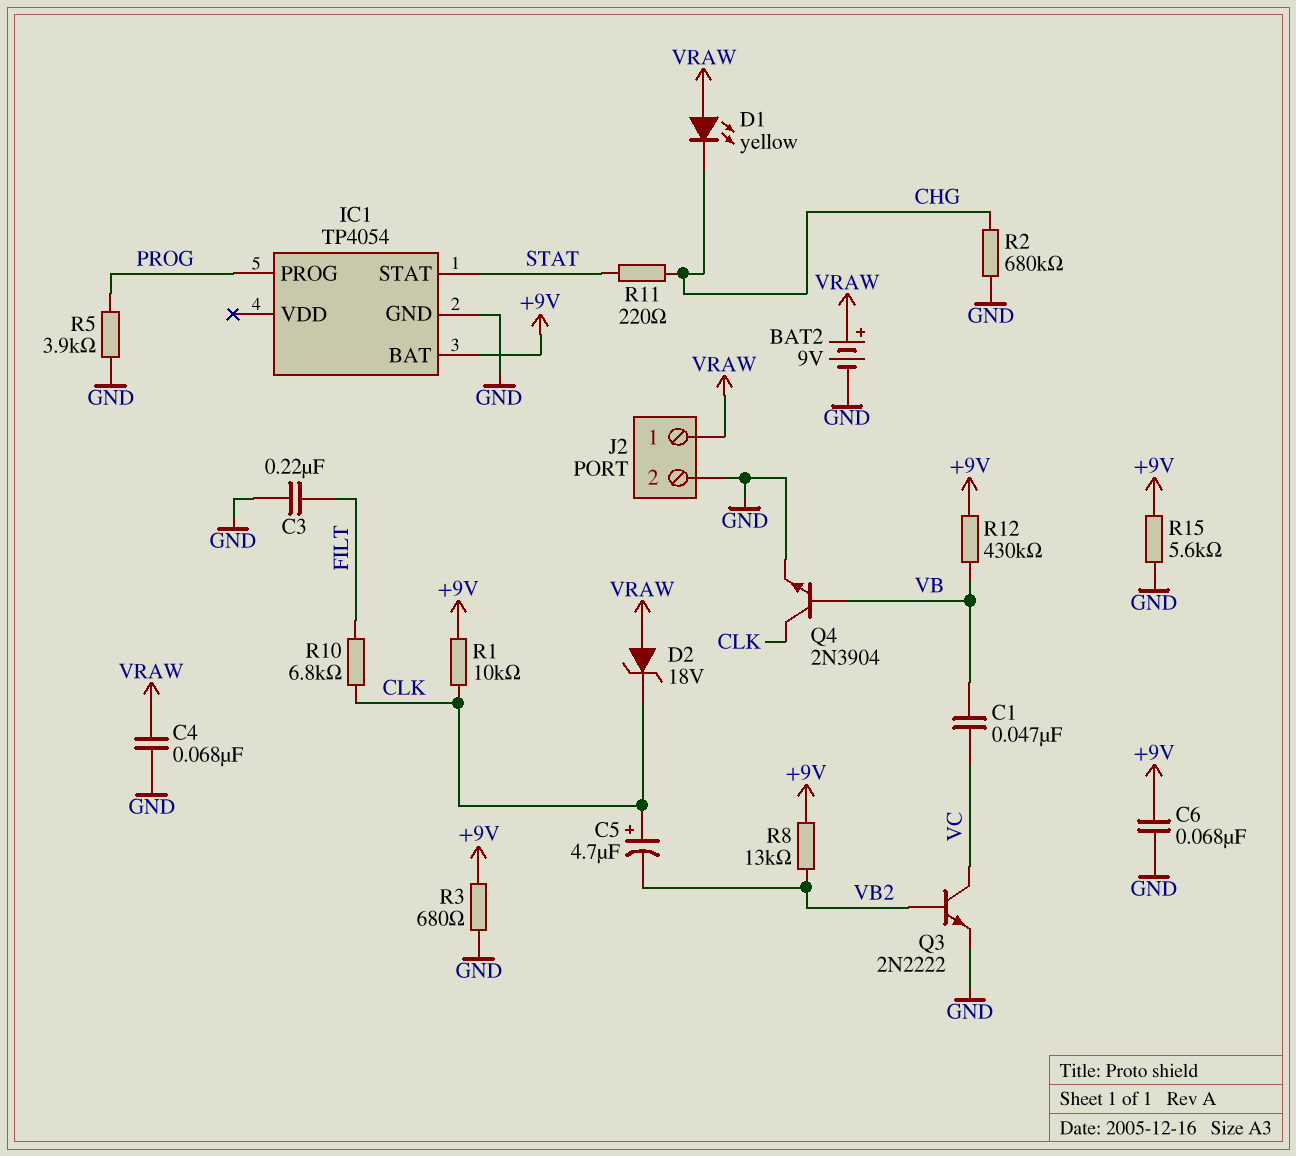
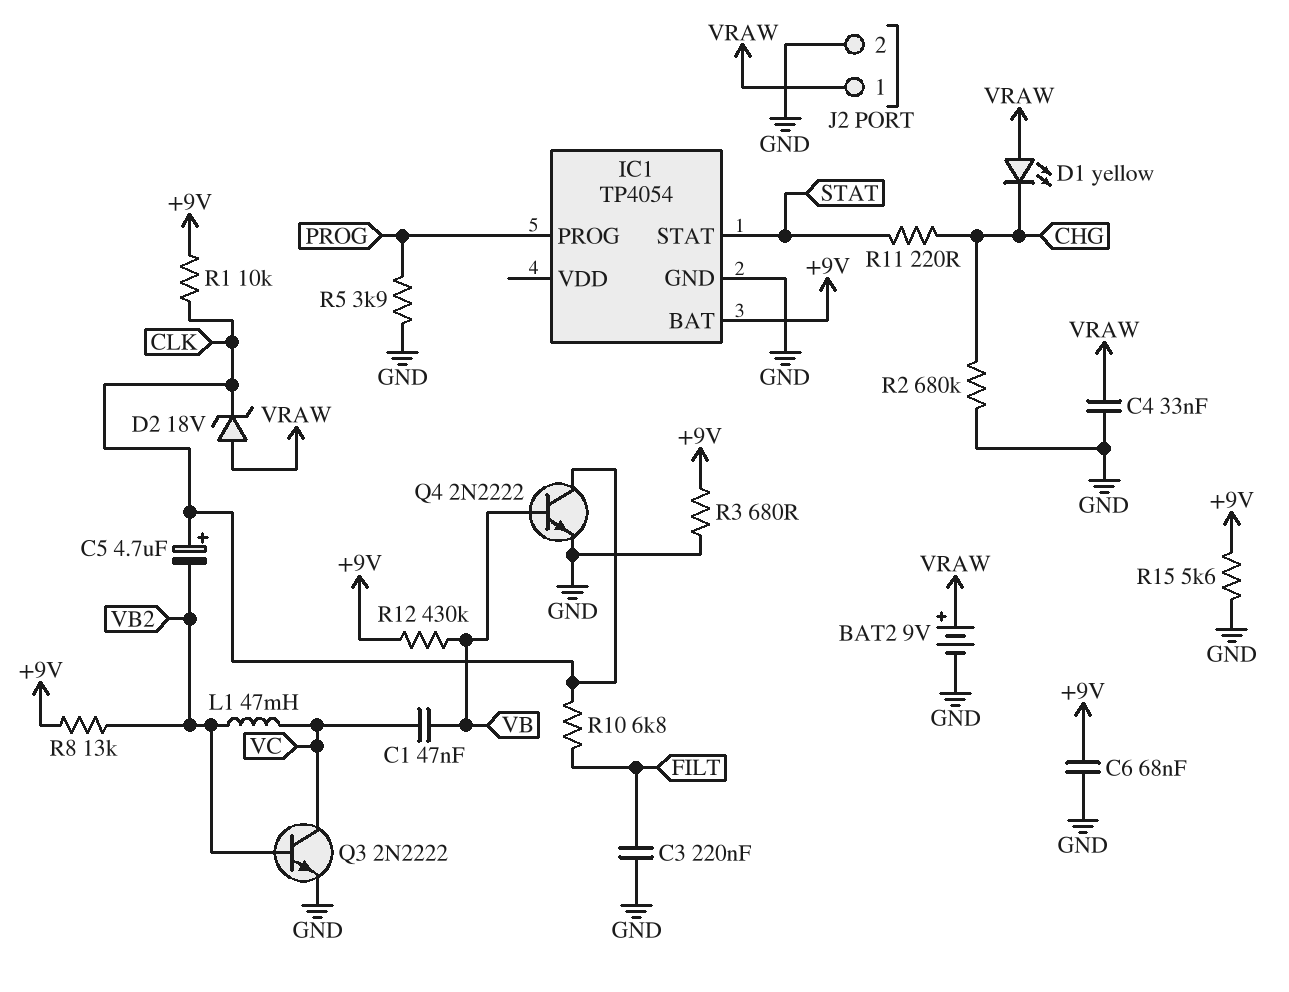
C4: 68nF (GND, VRAW) -> 33nF (GND, VRAW)
L1: none -> 47mH (VB2, VC)
Q4: NPN 2N3904 (B VB, C CLK, E GND) -> NPN 2N2222 (B VB, C CLK, E GND)

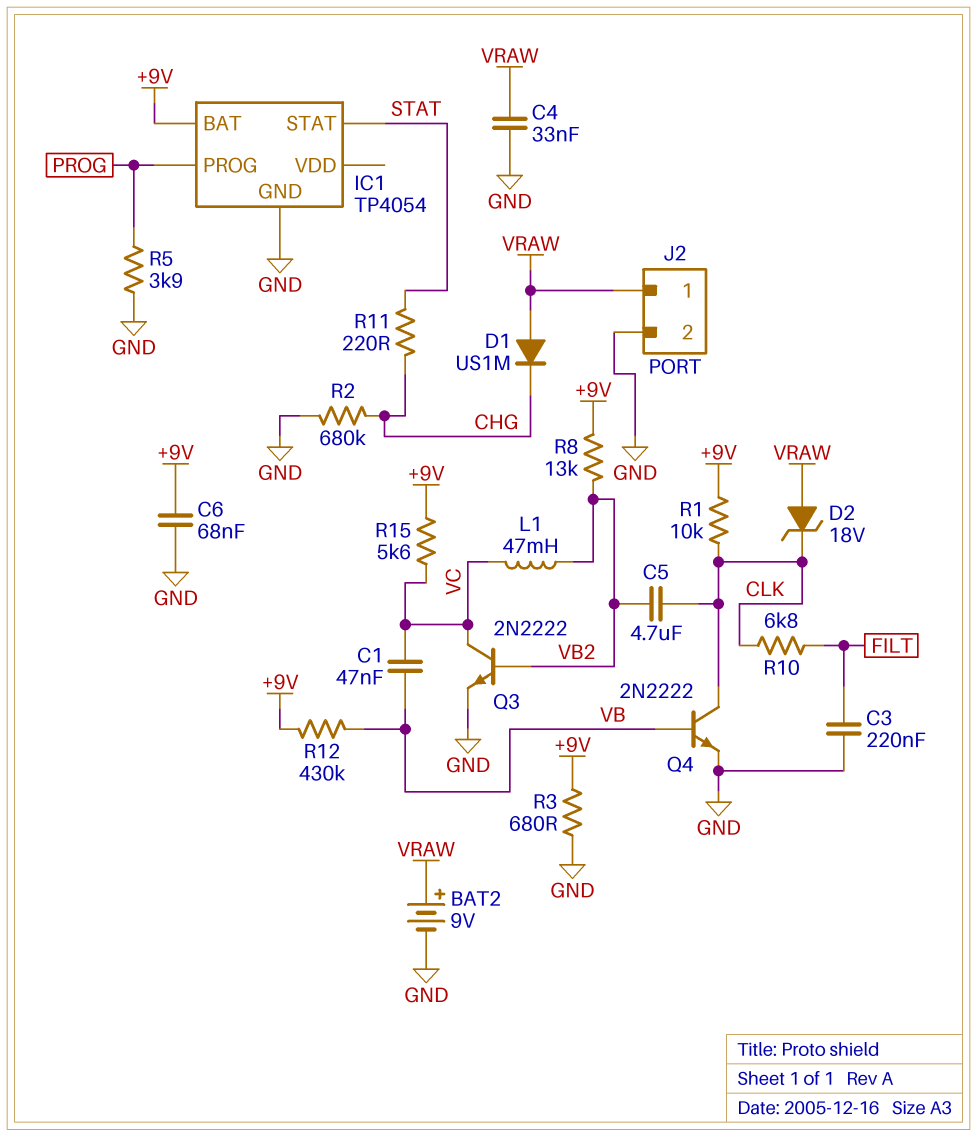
C5: 4.7uF (plus CLK, minus VB2) -> 4.7uF (CLK, VB2)
D1: LED yellow (A VRAW, K CHG) -> diode US1M (A VRAW, K CHG)
R15: 5.6k (+9V, GND) -> 5.6k (+9V, VC)

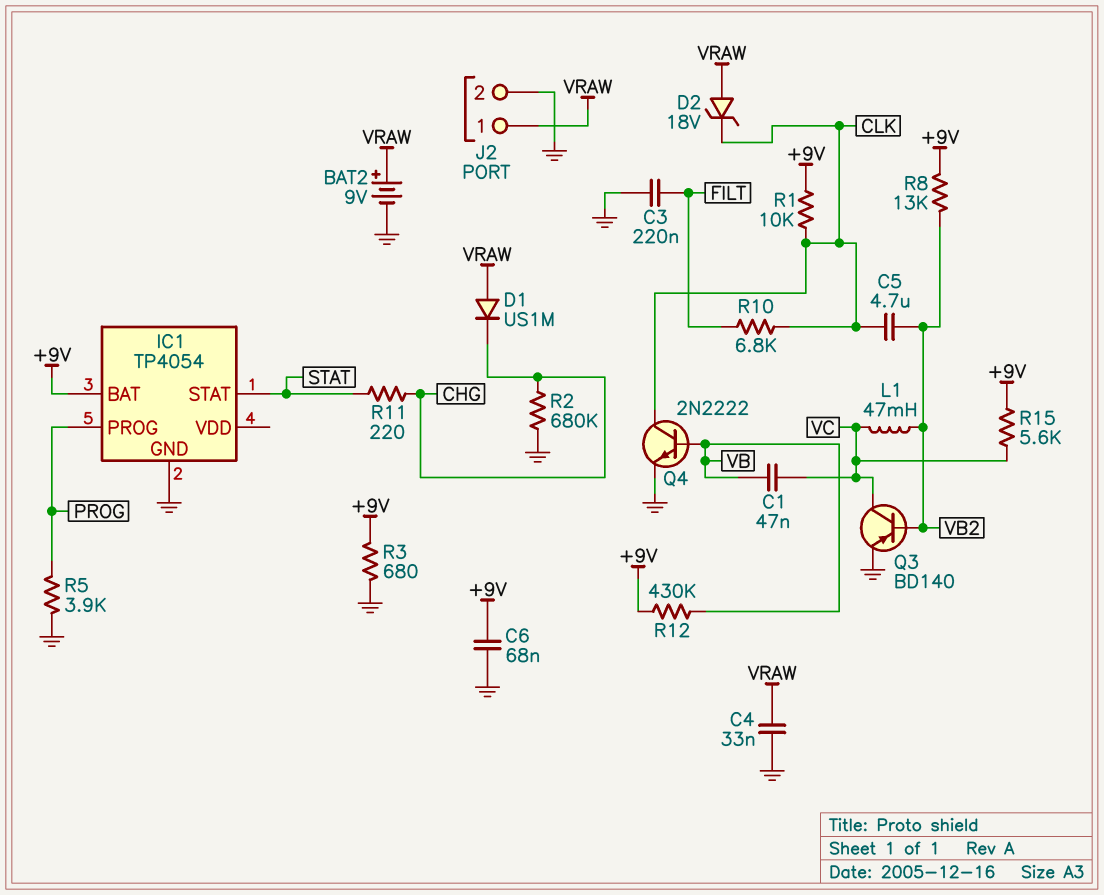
Q3: NPN 2N2222 (B VB2, C VC, E GND) -> PNP BD140 (B VB2, C VC, E GND)

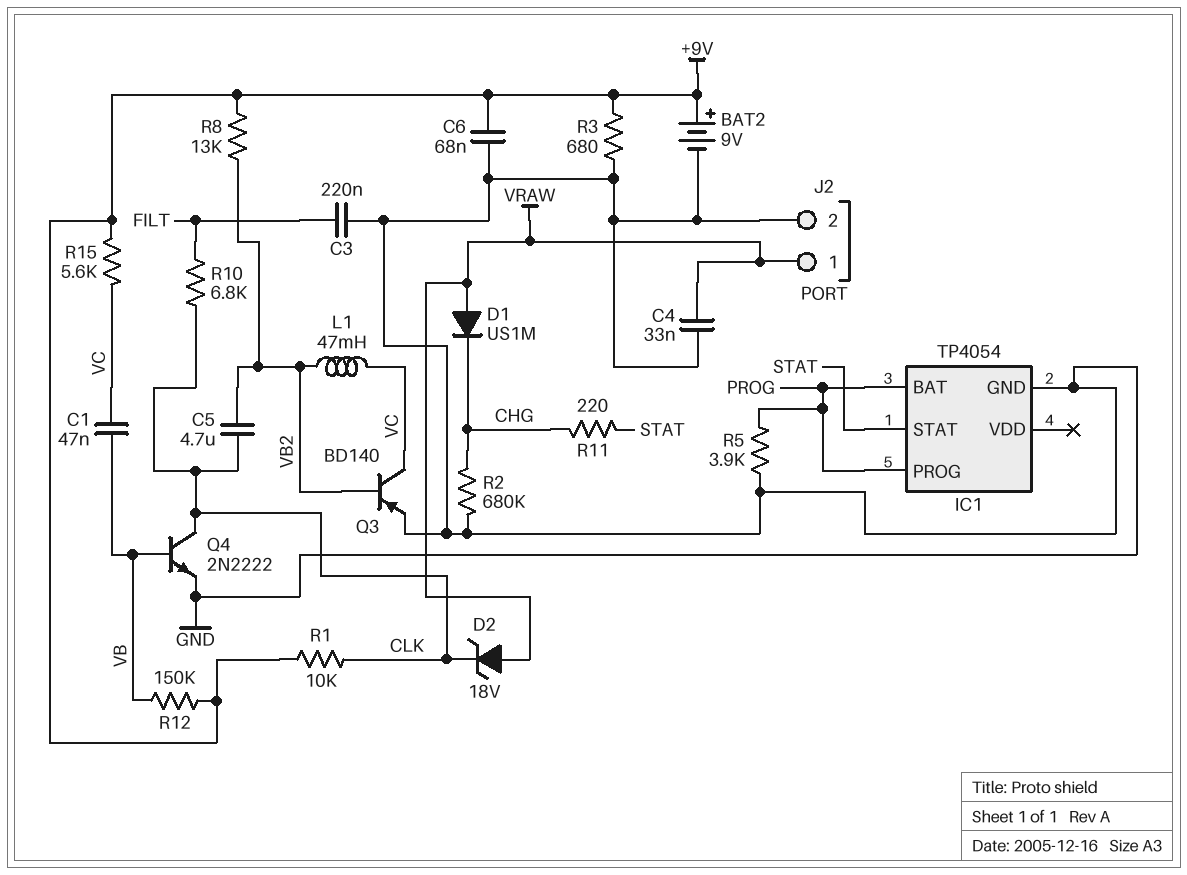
BAT2: 9V (plus VRAW, minus GND) -> 9V (plus +9V, minus GND)
IC1 pin BAT: +9V -> PROG
R12: 430k (+9V, VB) -> 150k (+9V, VB)

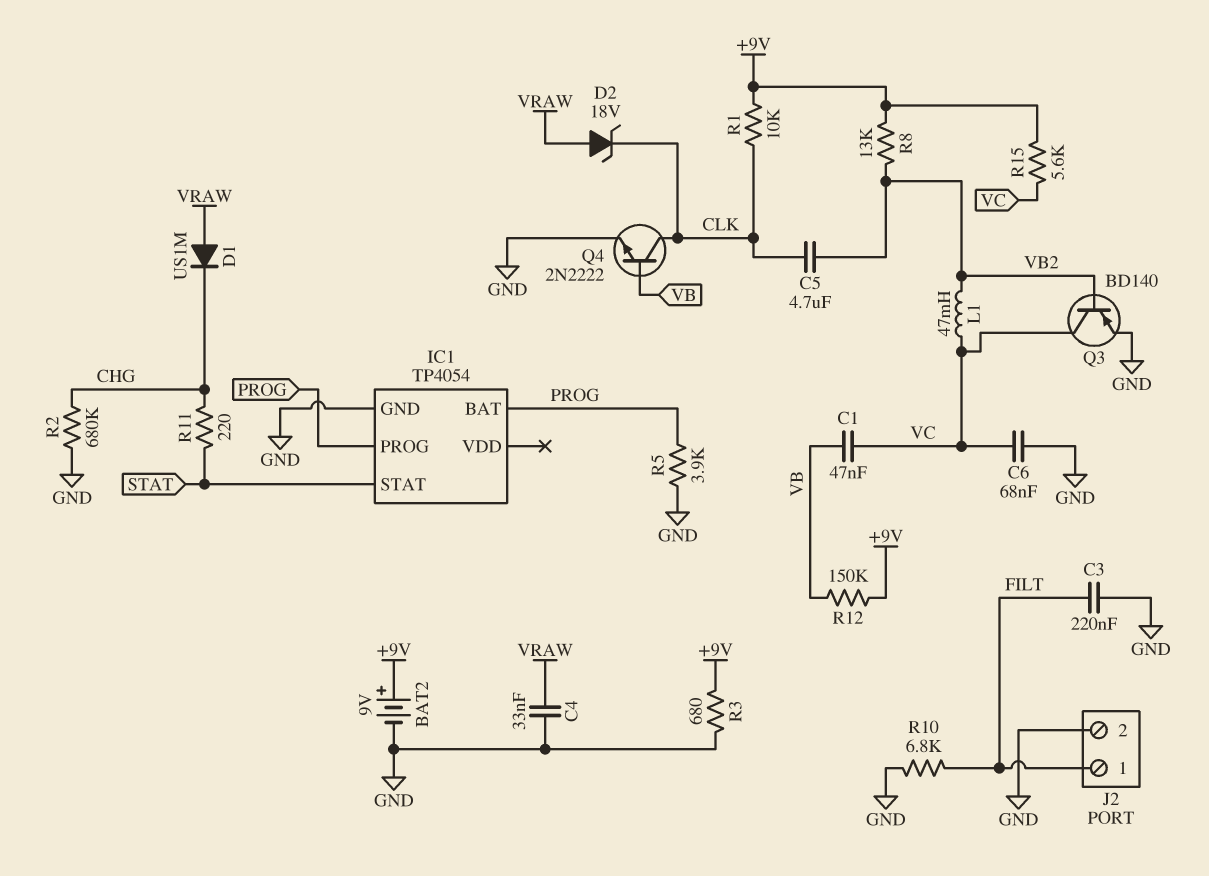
C6: 68nF (+9V, GND) -> 68nF (GND, VC)
J2 pin 1: VRAW -> FILT
R10: 6.8k (CLK, FILT) -> 6.8k (FILT, GND)

